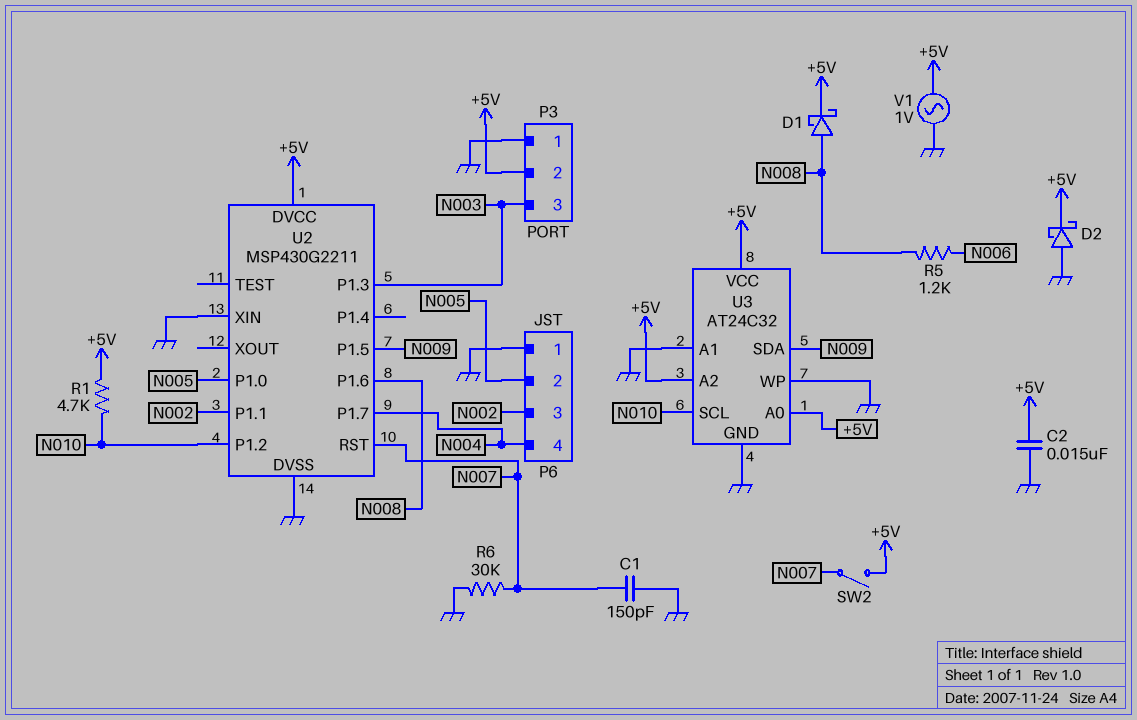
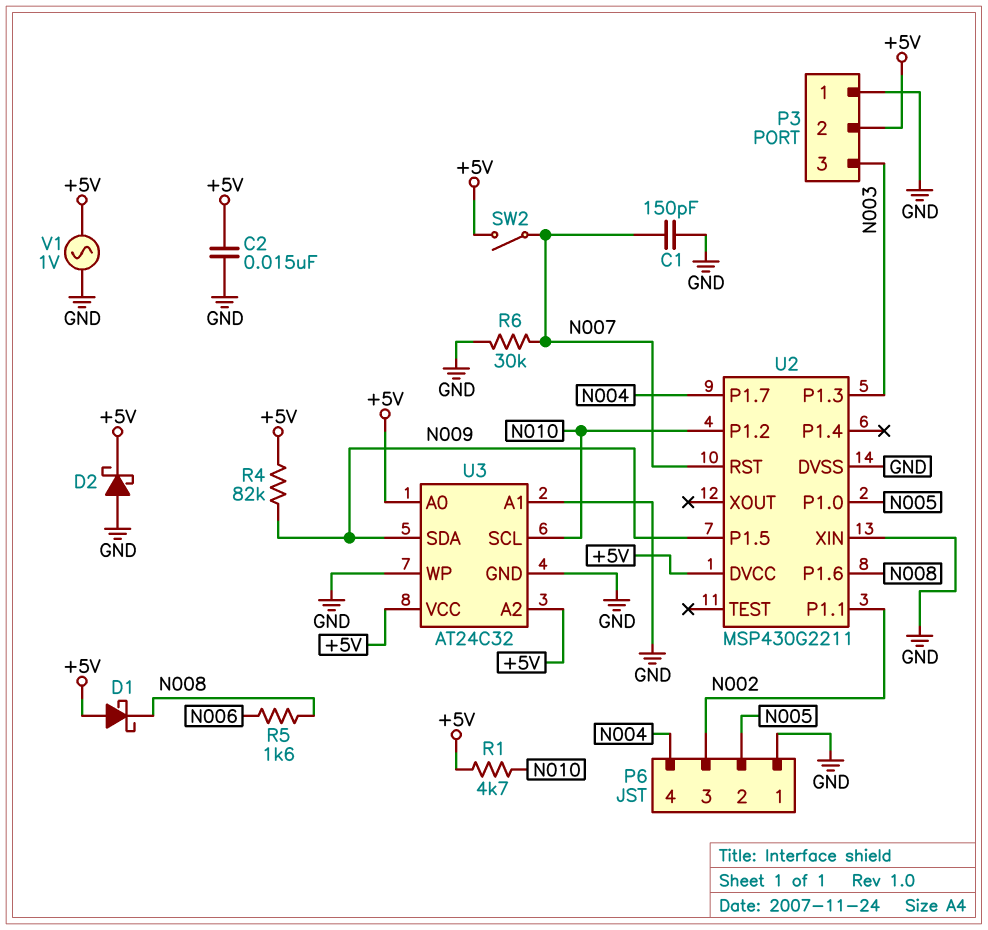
D1: schottky (A N008, K +5V) -> schottky (A +5V, K N008)
R4: none -> 82k (+5V, N009)
R5: 1.2k (N006, N008) -> 1.6k (N006, N008)

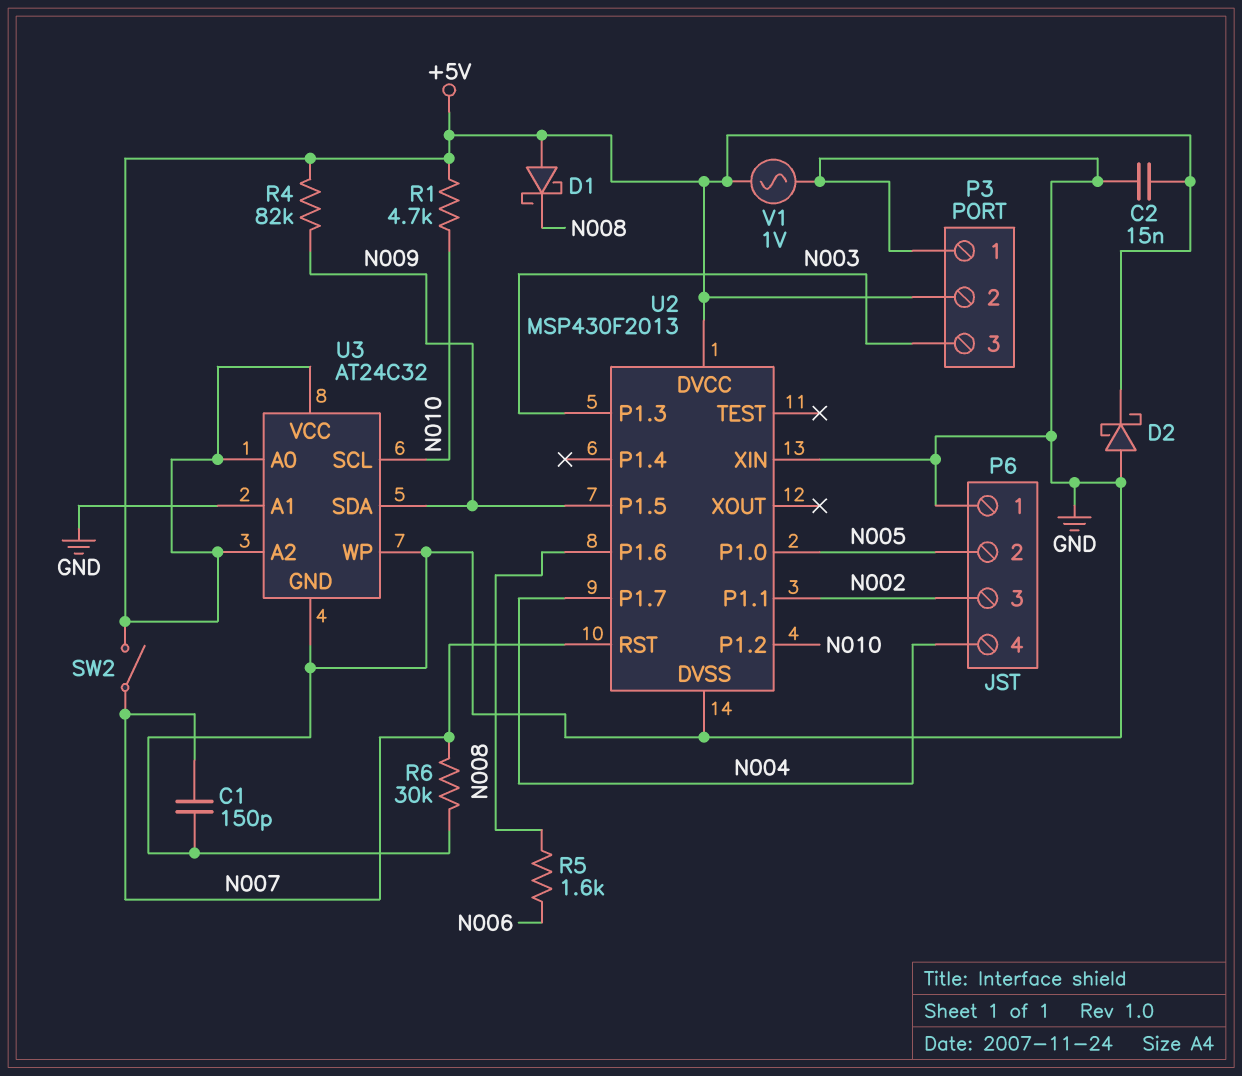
U2: MSP430G2211 -> MSP430F2013

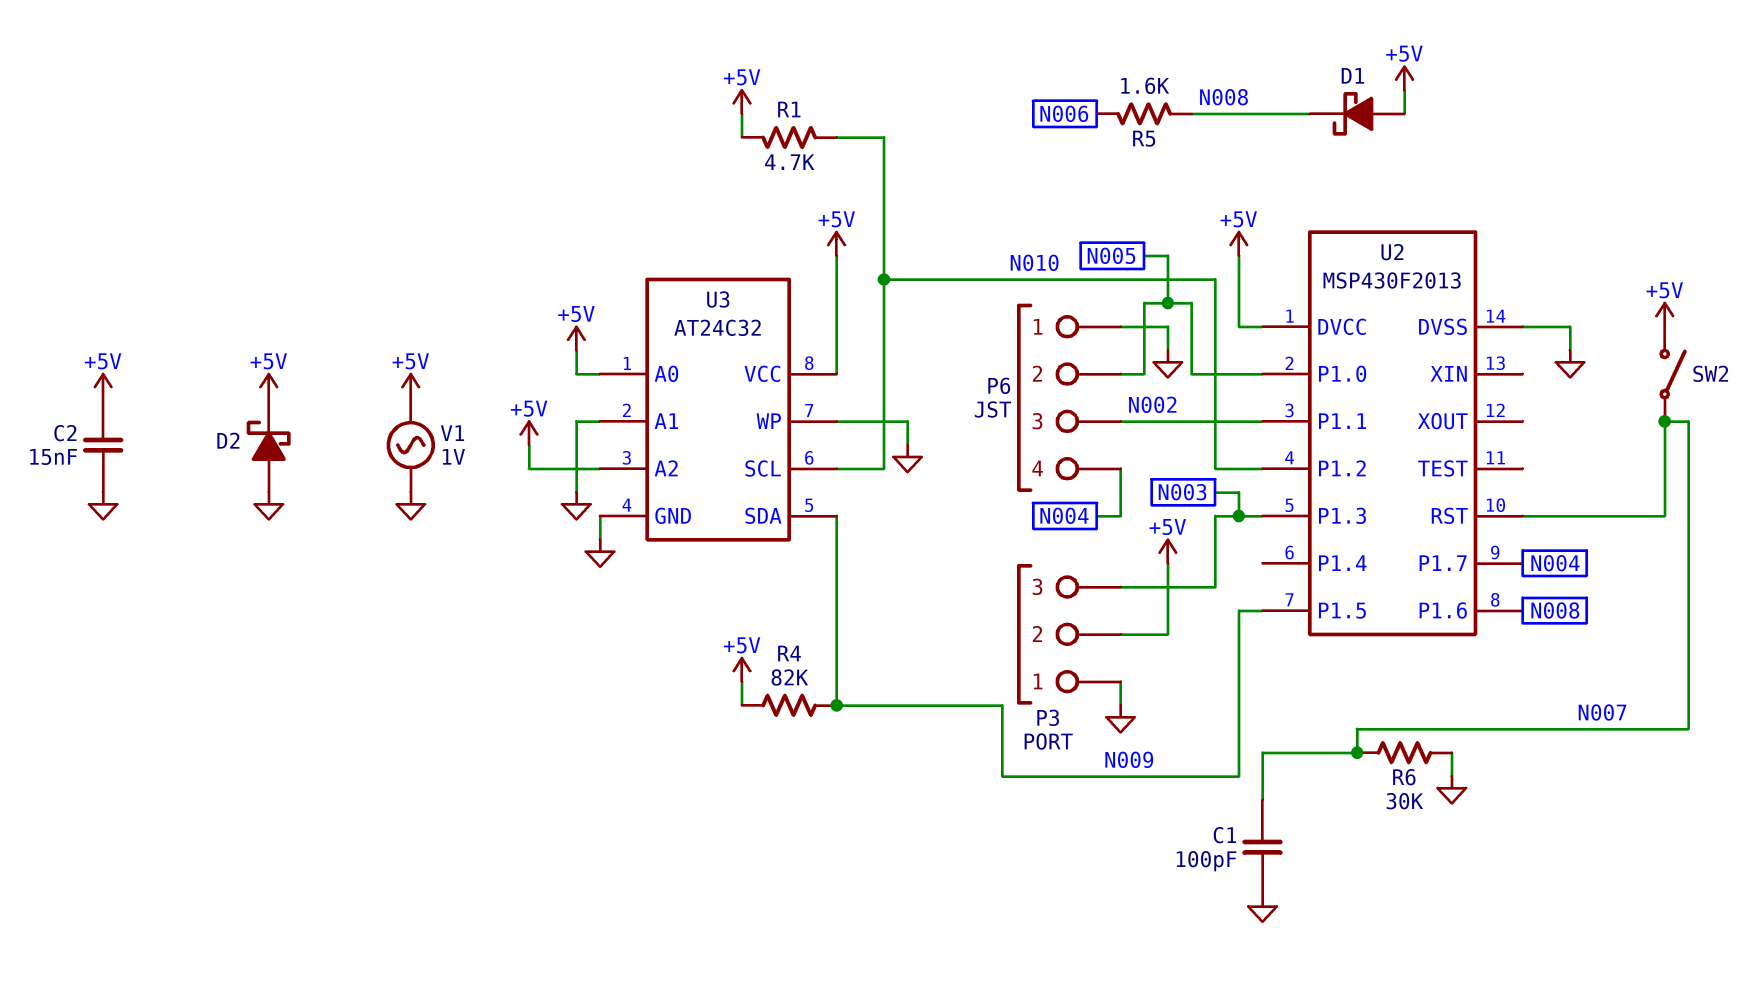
C1: 150pF (GND, N007) -> 100pF (GND, N007)
U2 pin XIN: GND -> none

